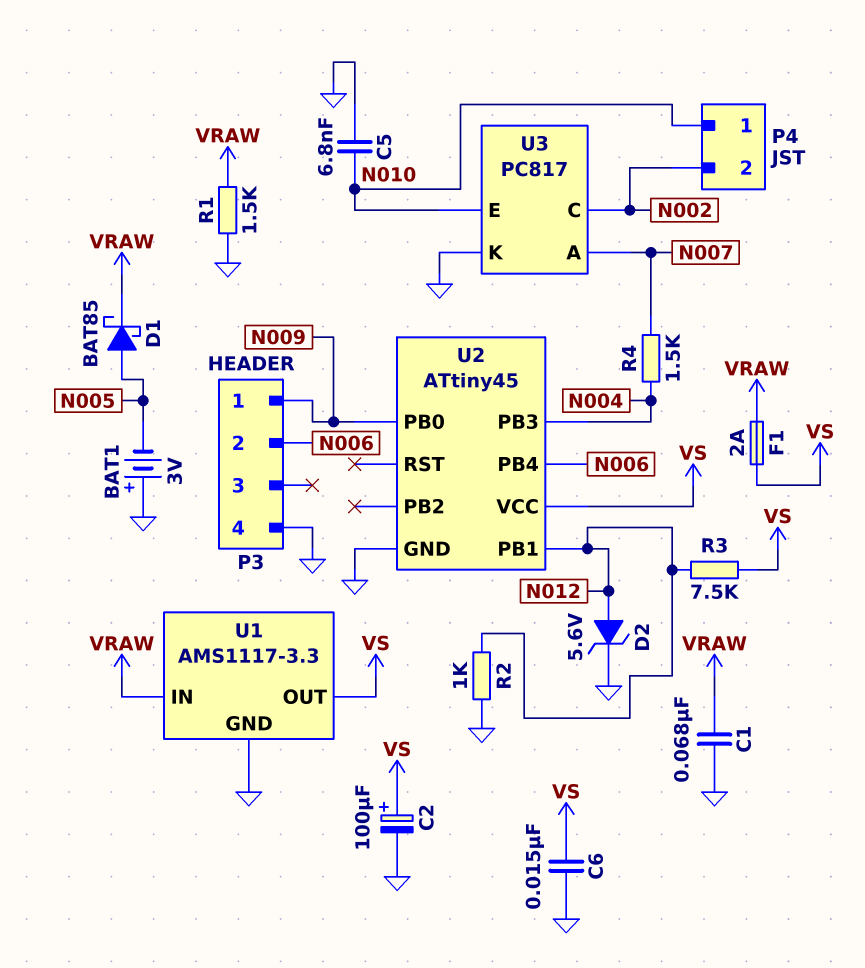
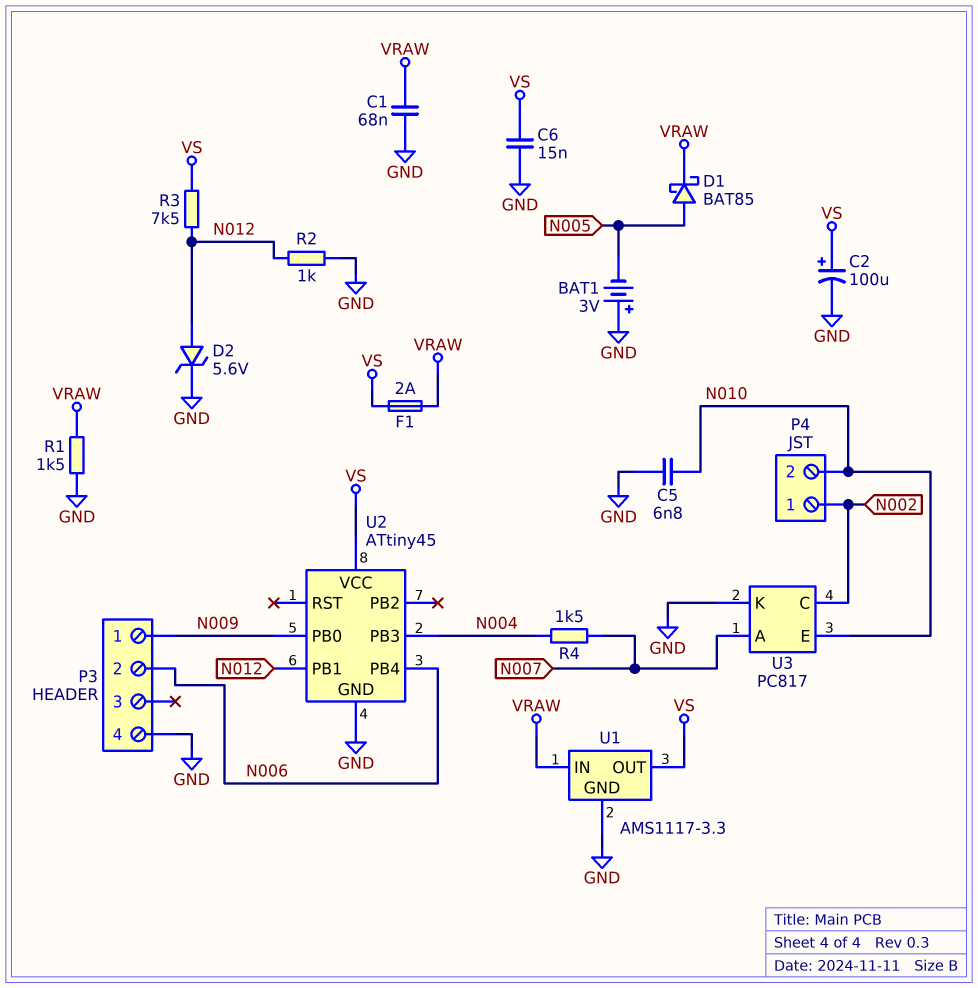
P4 pin 1: N010 -> N002
P4 pin 2: N002 -> N010

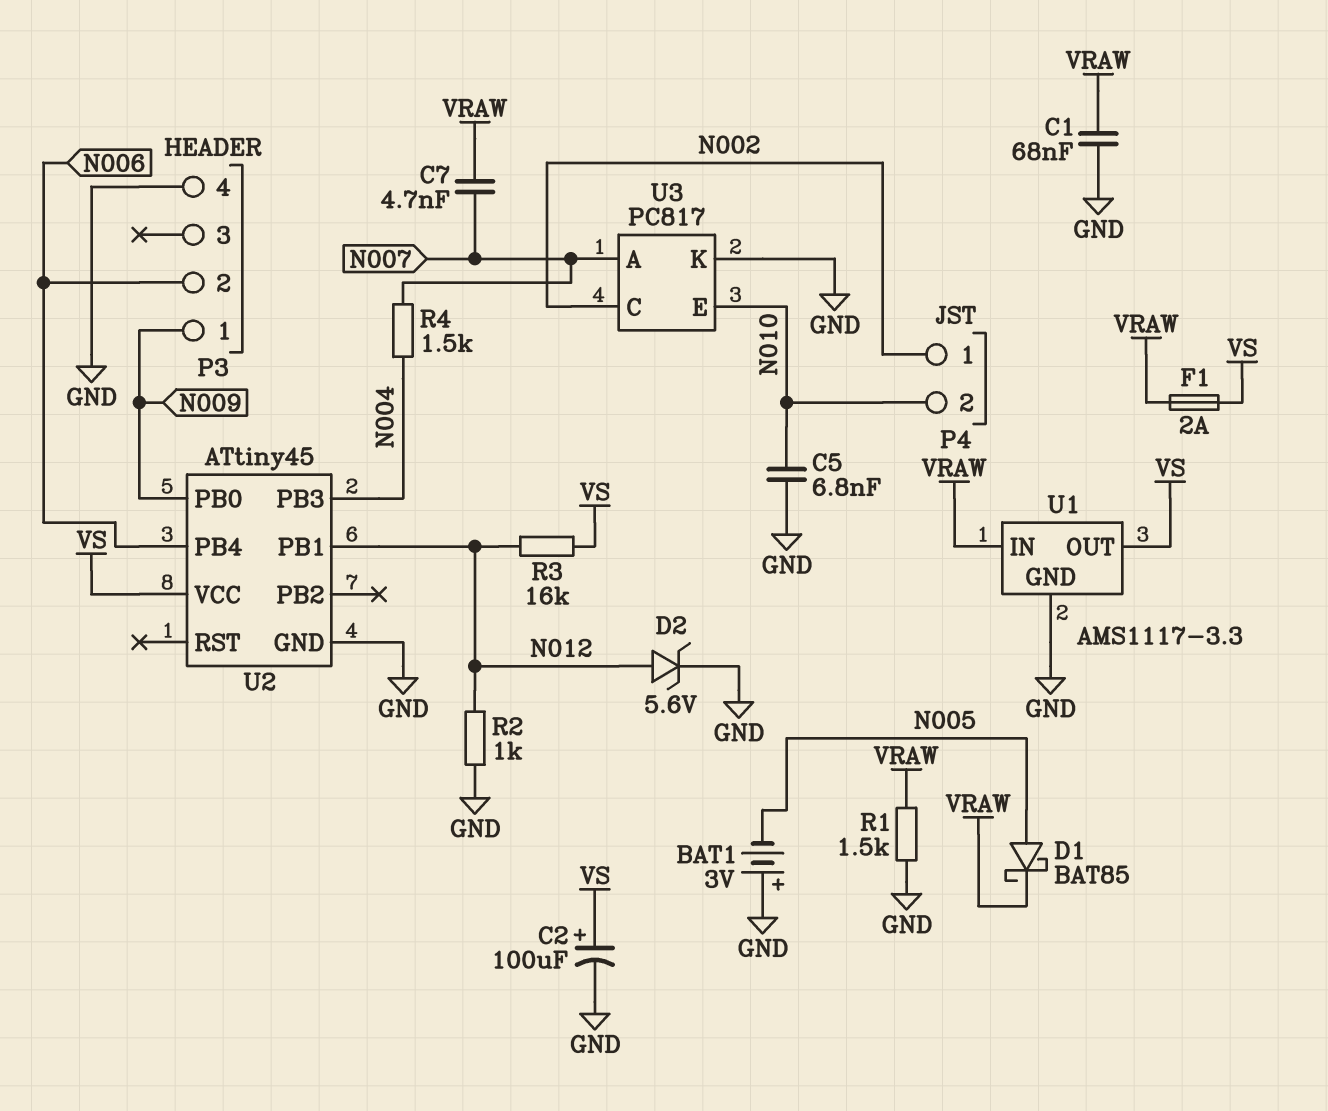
C6: 15nF (GND, VS) -> none
C7: none -> 4.7nF (N007, VRAW)
R3: 7.5k (N012, VS) -> 16k (N012, VS)

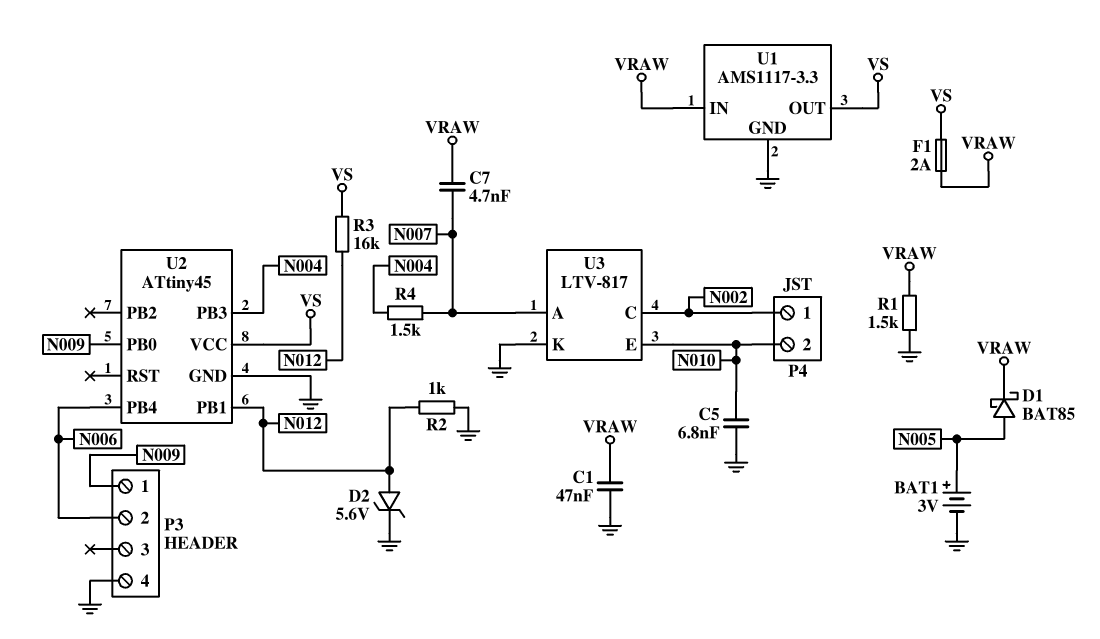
BAT1: 3V (plus GND, minus N005) -> 3V (plus N005, minus GND)
C1: 68nF (GND, VRAW) -> 47nF (GND, VRAW)
C2: 100uF (plus VS, minus GND) -> none
U3: PC817 -> LTV-817

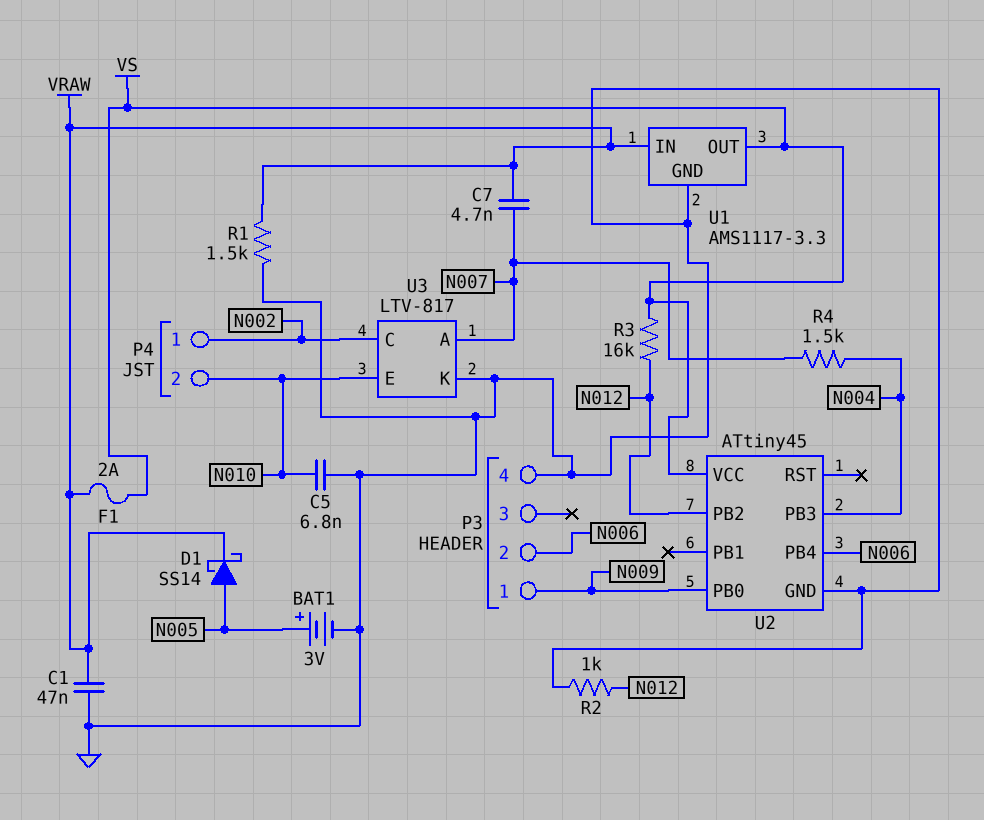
D1: schottky BAT85 (A N005, K VRAW) -> schottky SS14 (A N005, K VRAW)
D2: zener 5.6V (A N012, K GND) -> none
U2 pin PB1: N012 -> none
U2 pin PB2: none -> N012

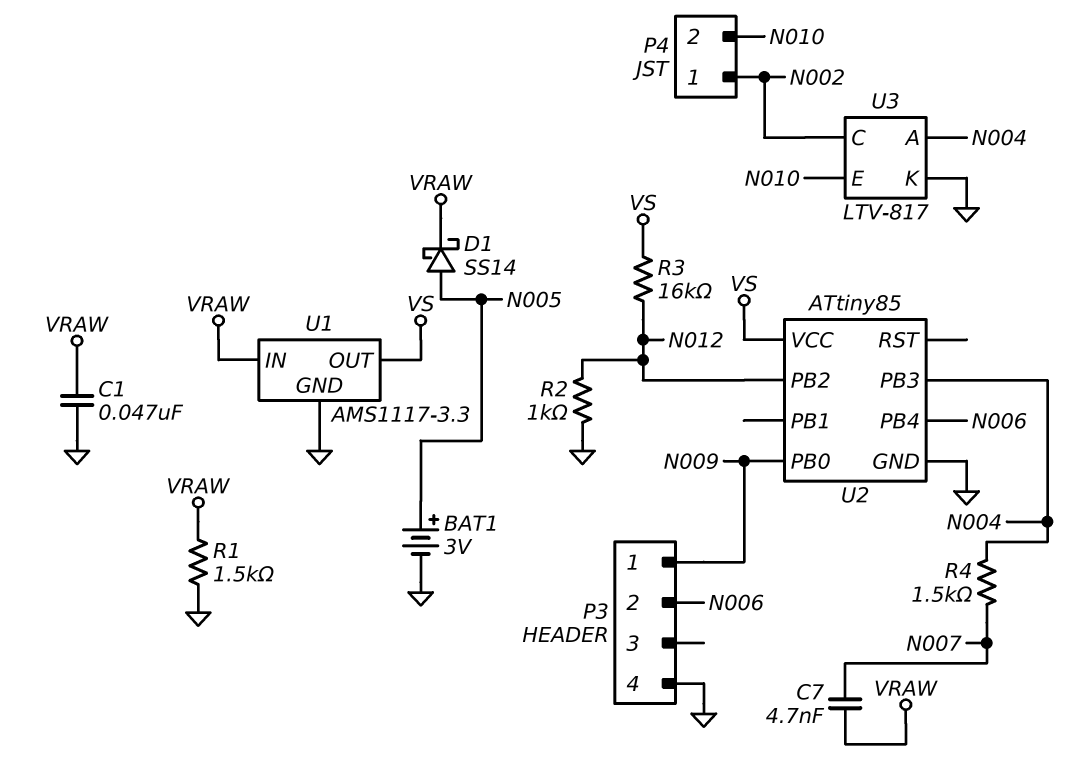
C5: 6.8nF (GND, N010) -> none
F1: 2A (VRAW, VS) -> none
U2: ATtiny45 -> ATtiny85
U3 pin A: N007 -> N004

